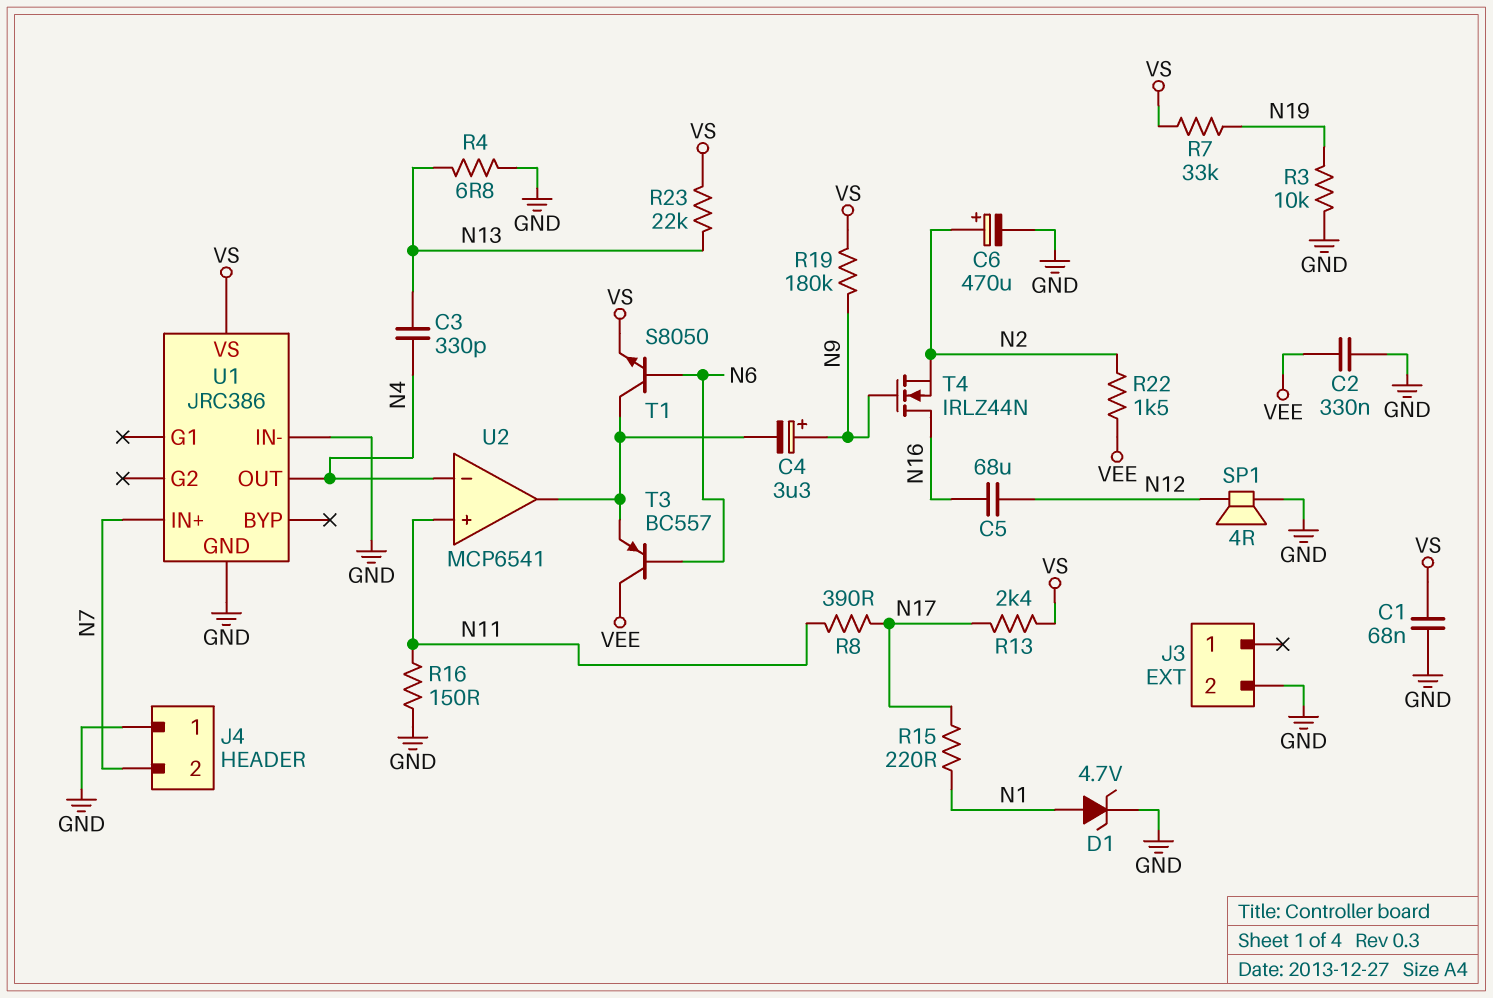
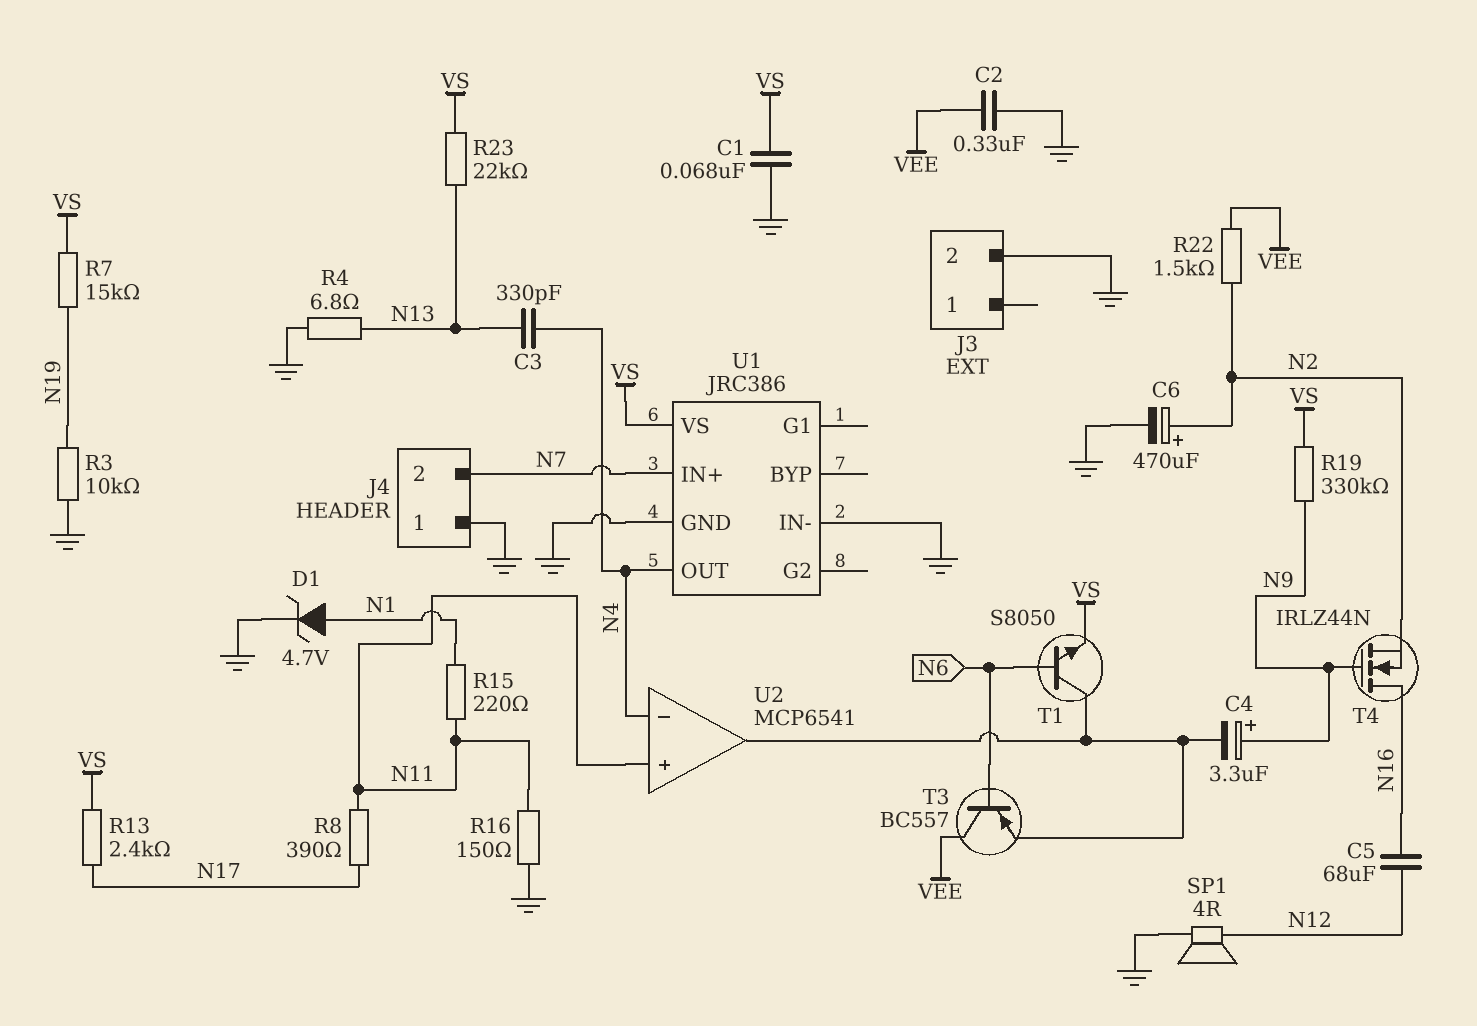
R7: 33k (N19, VS) -> 15k (N19, VS)
R15: 220 (N1, N17) -> 220 (N1, N11)
R19: 180k (N9, VS) -> 330k (N9, VS)

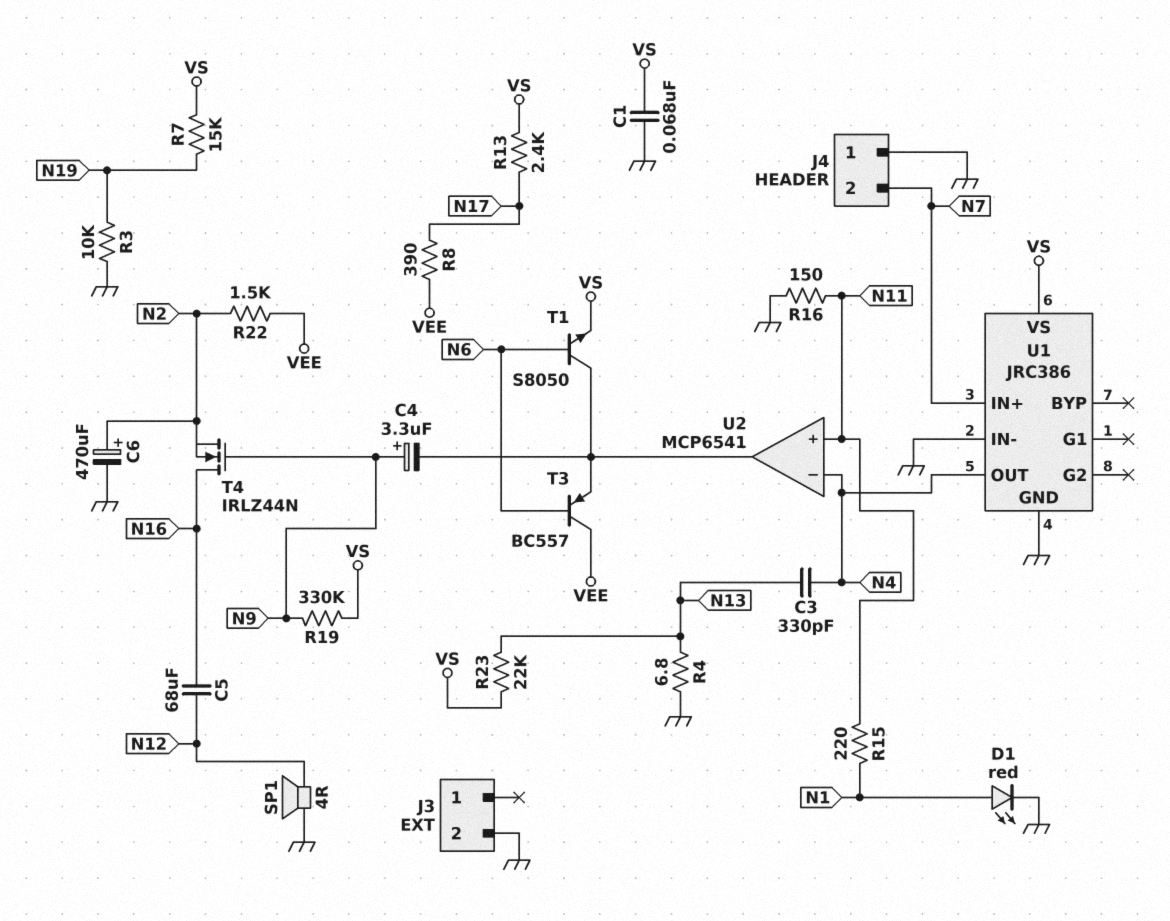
C2: 330nF (GND, VEE) -> none
D1: zener 4.7V (A N1, K GND) -> LED red (A N1, K GND)
R8: 390 (N11, N17) -> 390 (N17, VEE)

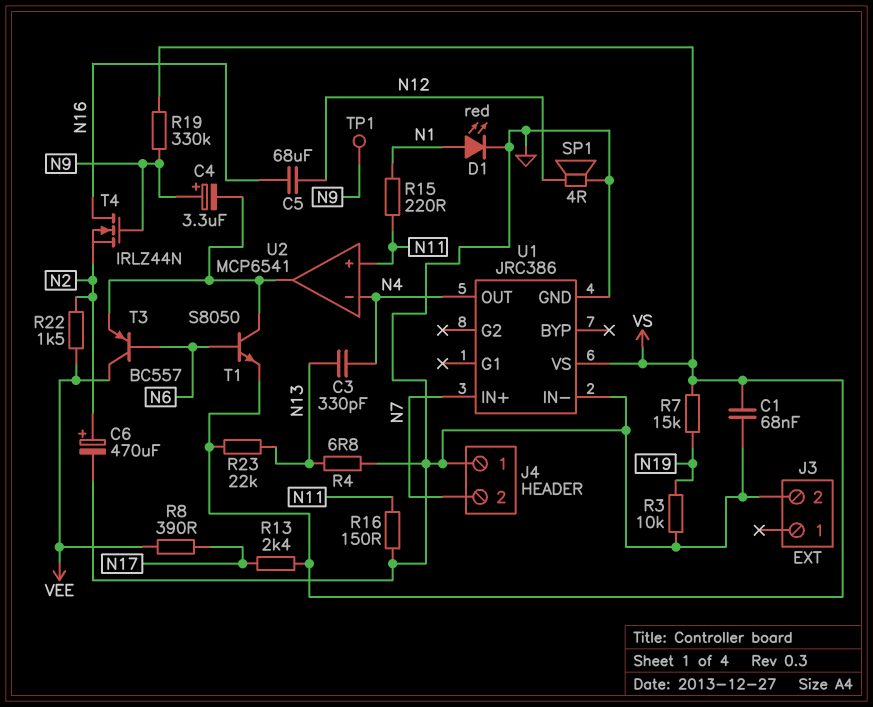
TP1: none -> test point (N9)

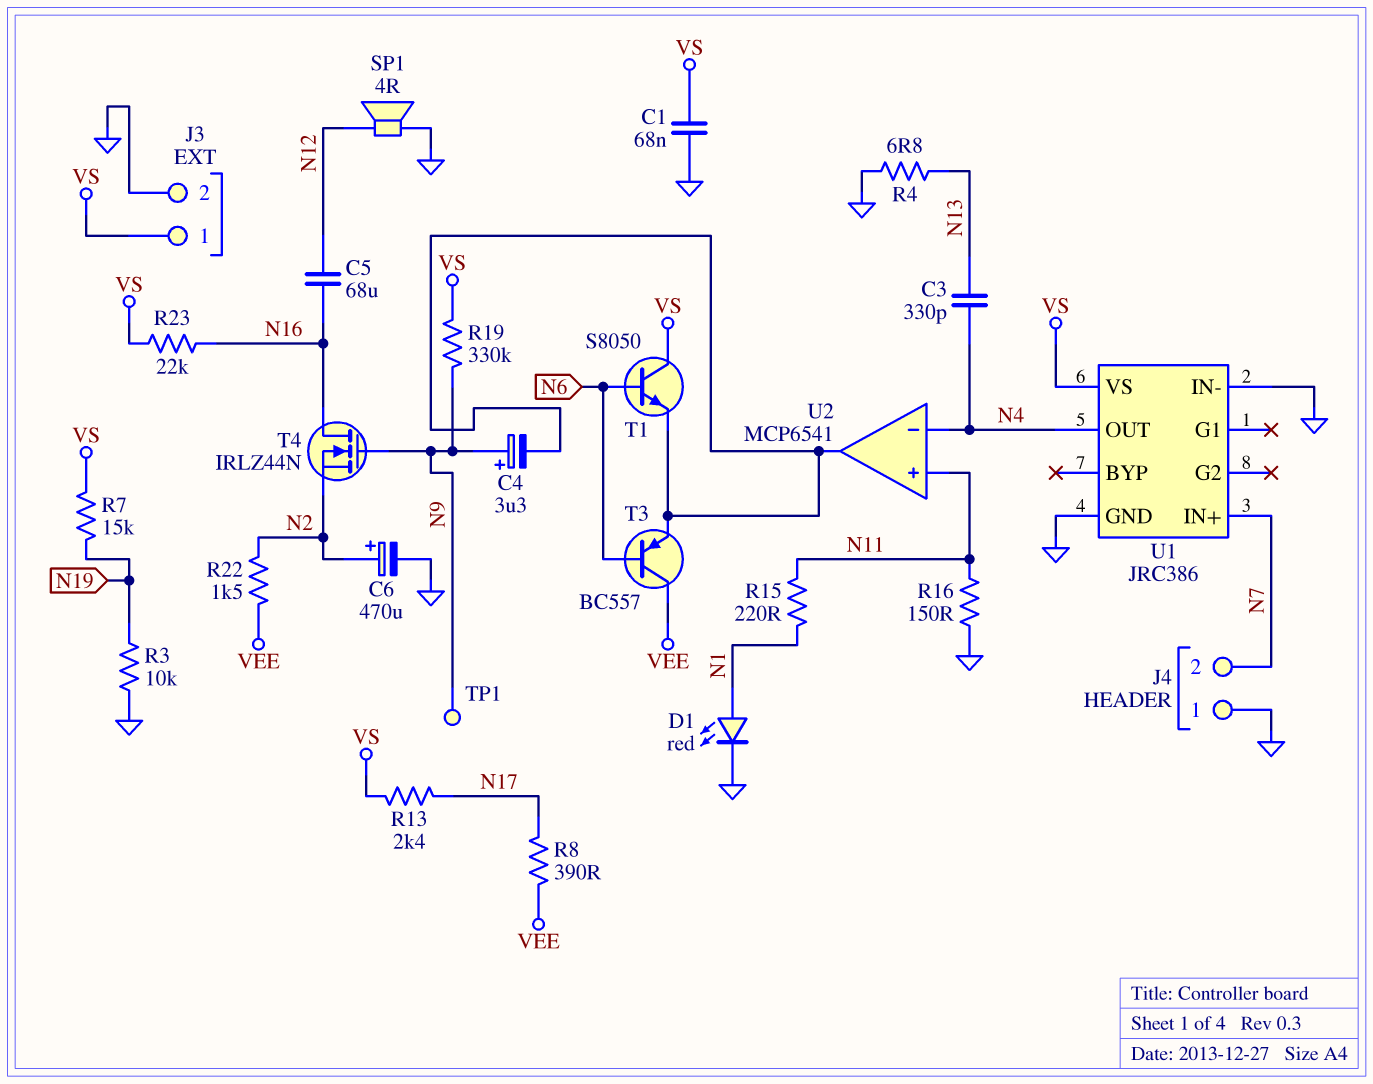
J3 pin 1: none -> VS
R23: 22k (N13, VS) -> 22k (N16, VS)
T1: NPN S8050 (B N6, C U2/out, E VS) -> NPN S8050 (B N6, C VS, E U2/out)

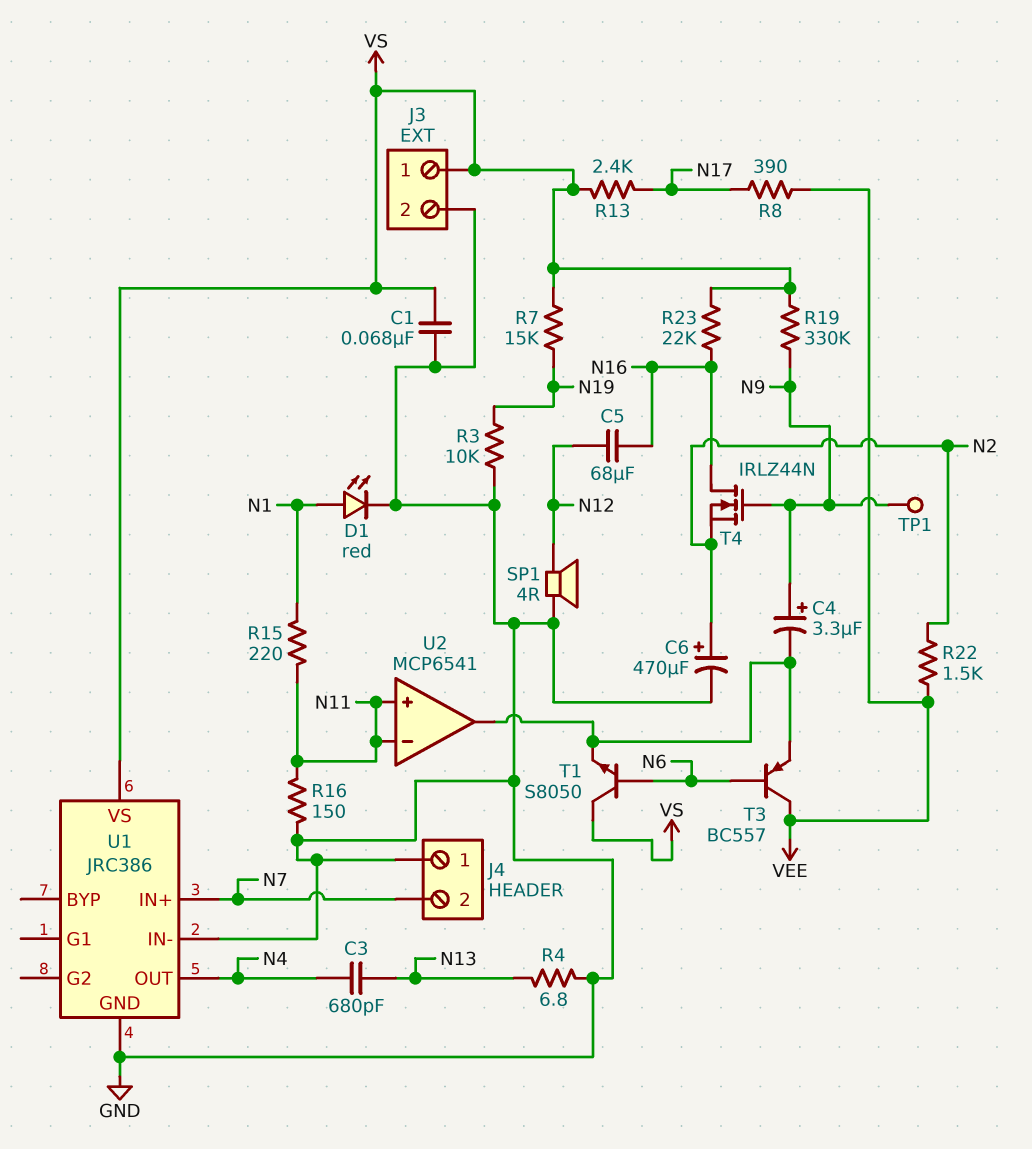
C3: 330pF (N4, N13) -> 680pF (N4, N13)
U2 pin in-: N4 -> N11

